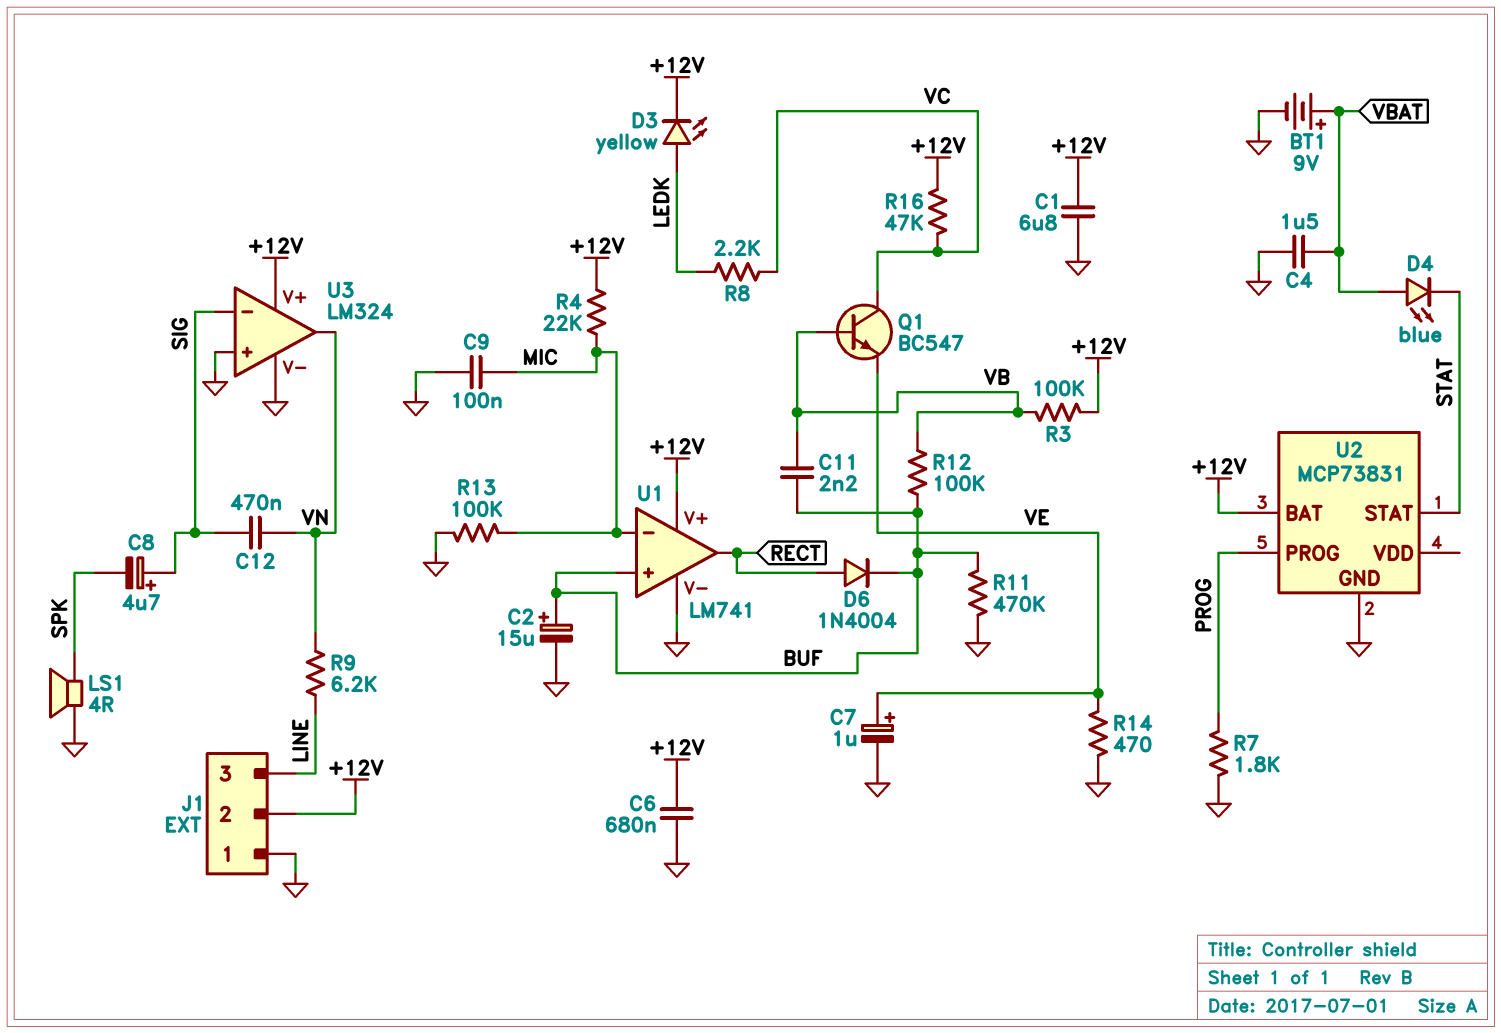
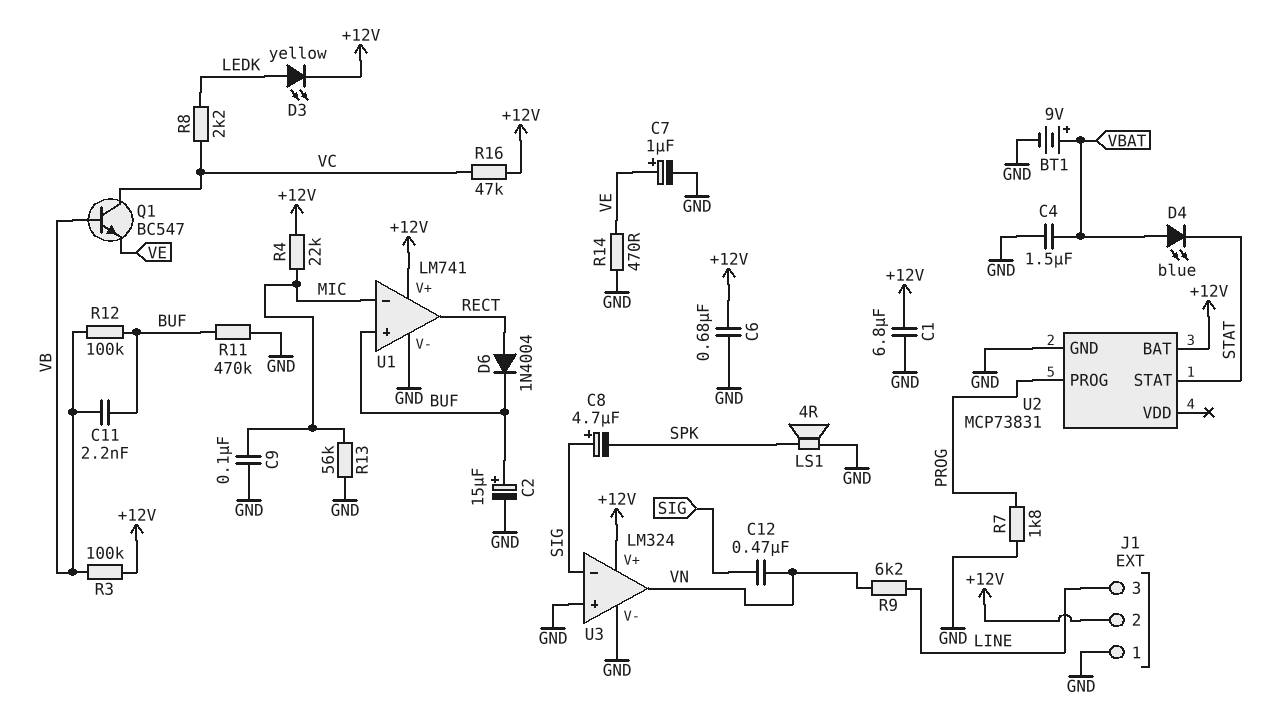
R13: 100k (GND, MIC) -> 56k (GND, MIC)

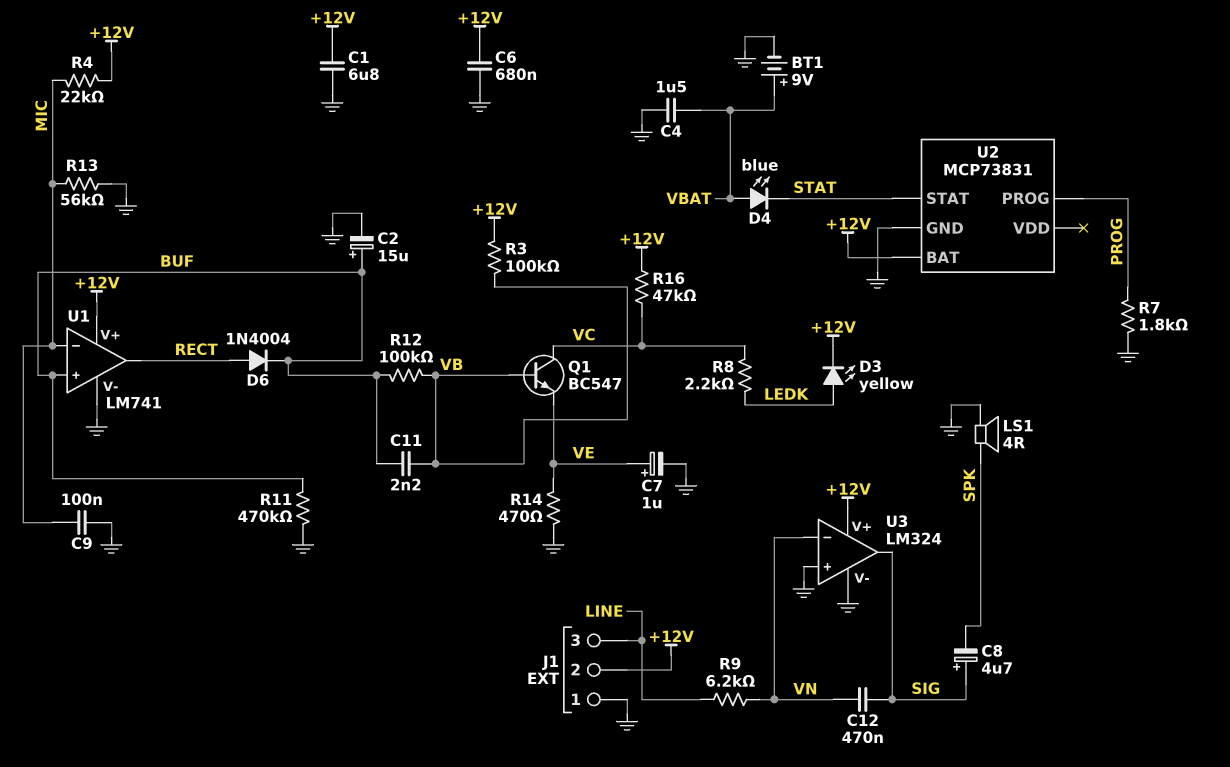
U3 pin in-: SIG -> VN
U3 pin out: VN -> SIG

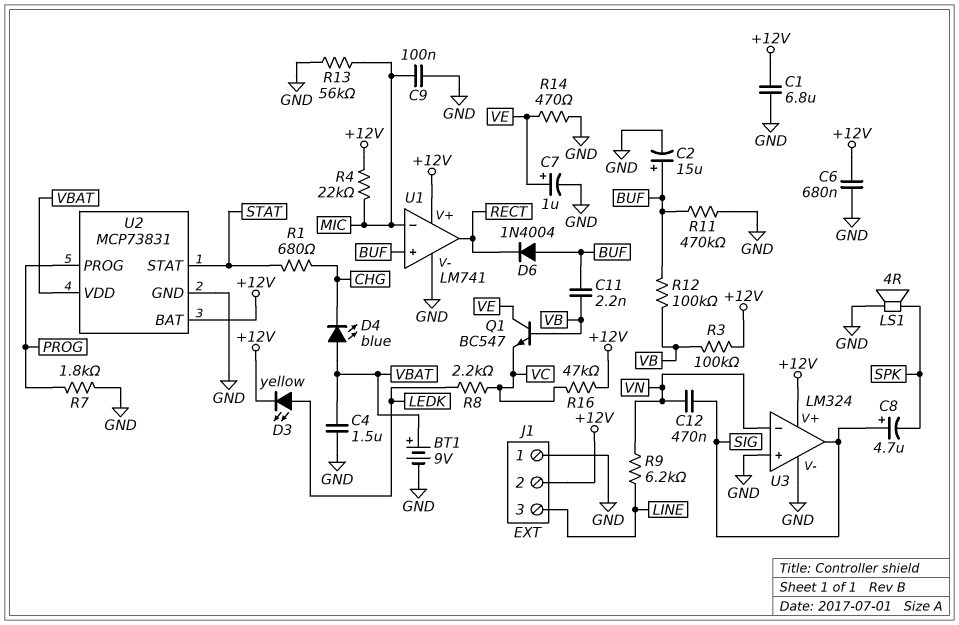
D4: LED blue (A VBAT, K STAT) -> LED blue (A VBAT, K CHG)
D6: diode 1N4004 (A RECT, K BUF) -> diode 1N4004 (A BUF, K RECT)
Q1: NPN BC547 (B VB, C VC, E VE) -> NPN BC547 (B VB, C VE, E VC)
R1: none -> 680 (CHG, STAT)
U2 pin VDD: none -> VBAT

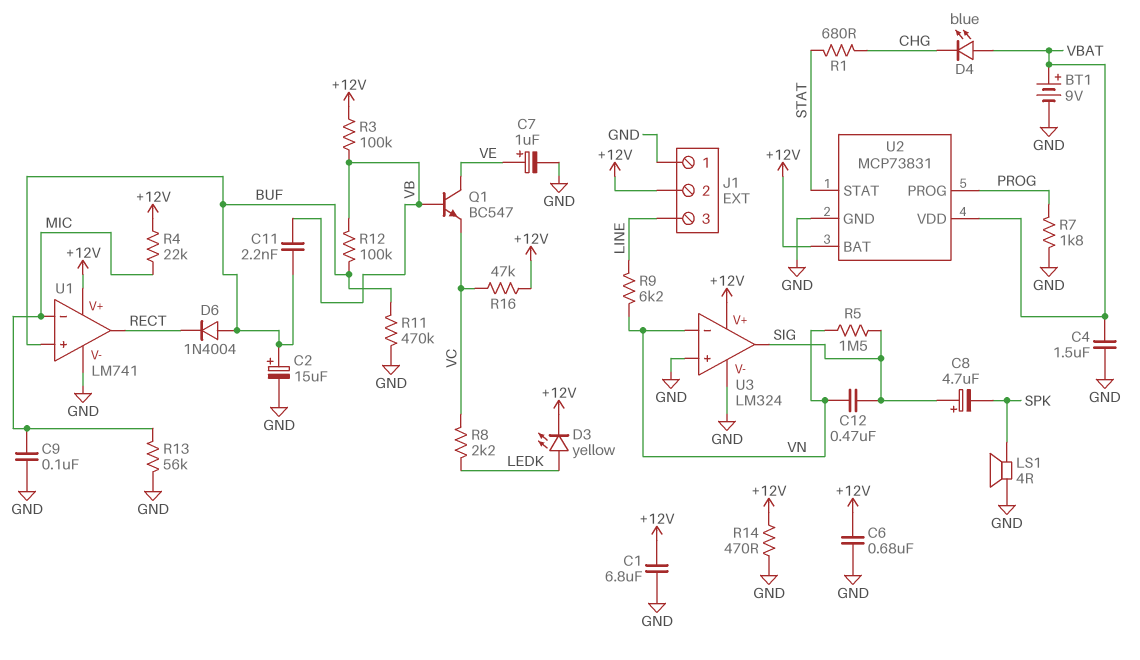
R5: none -> 1.5M (SIG, VN)
R14: 470 (GND, VE) -> 470 (+12V, GND)

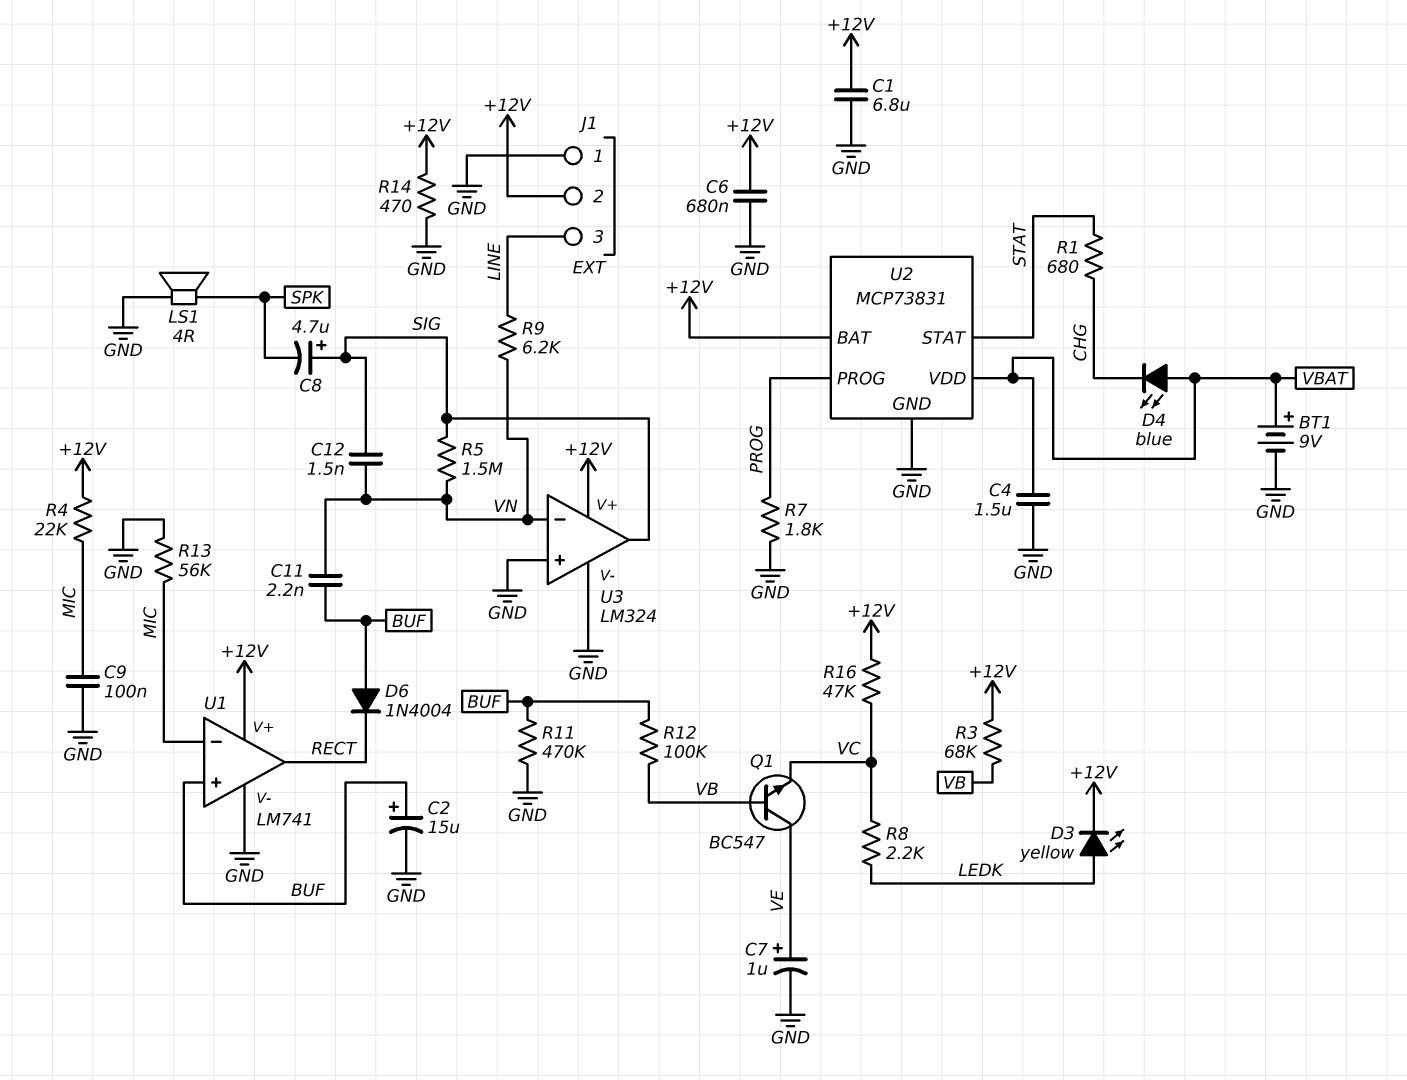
C11: 2.2nF (BUF, VB) -> 2.2nF (BUF, VN)
C12: 470nF (SIG, VN) -> 1.5nF (SIG, VN)
R3: 100k (+12V, VB) -> 68k (+12V, VB)

